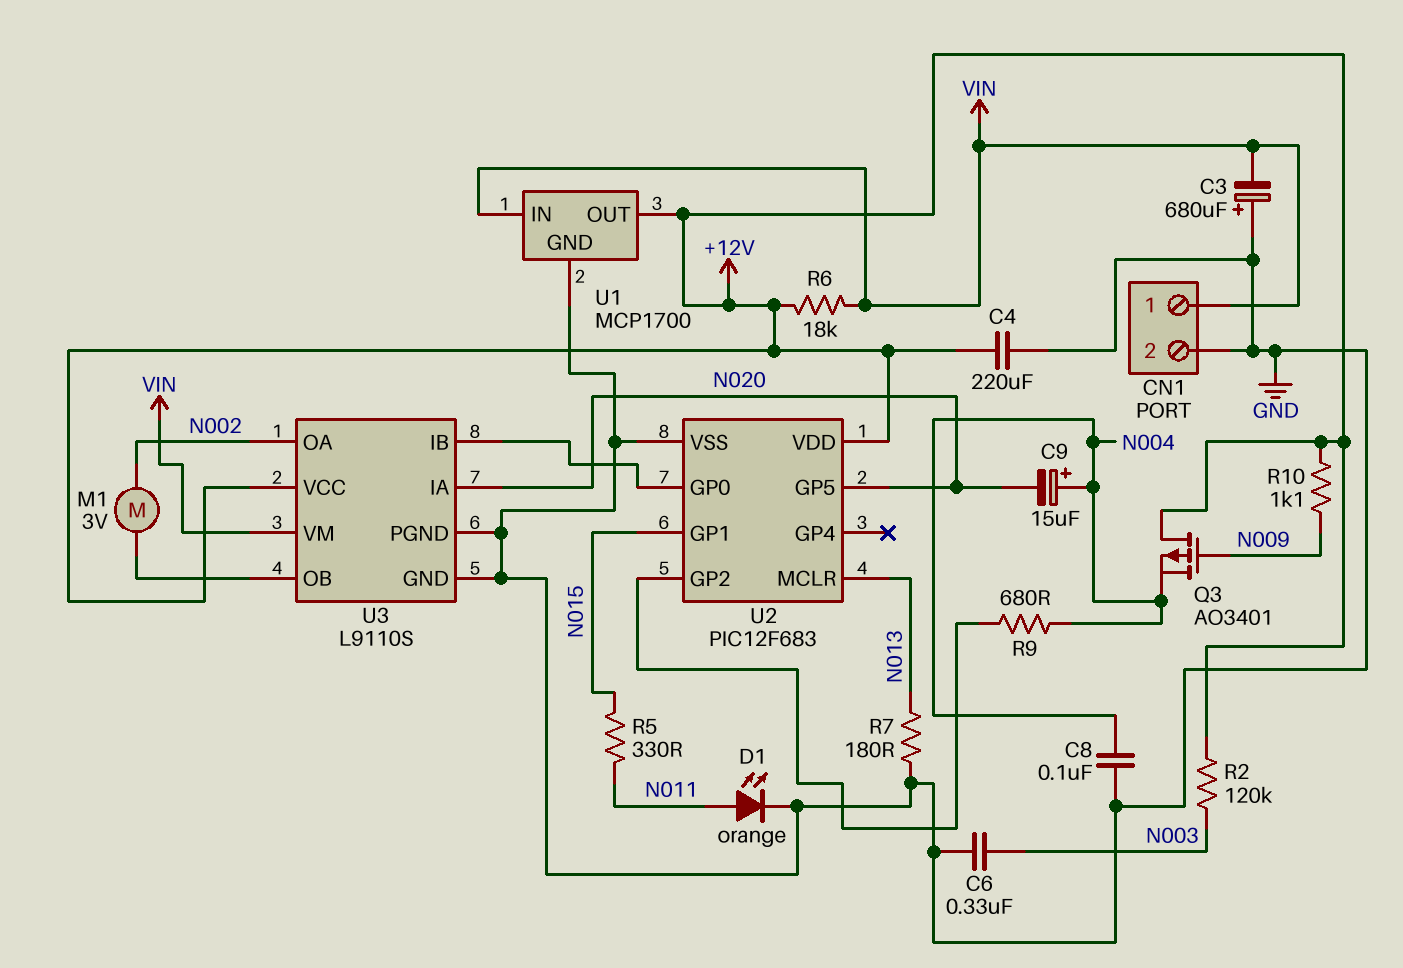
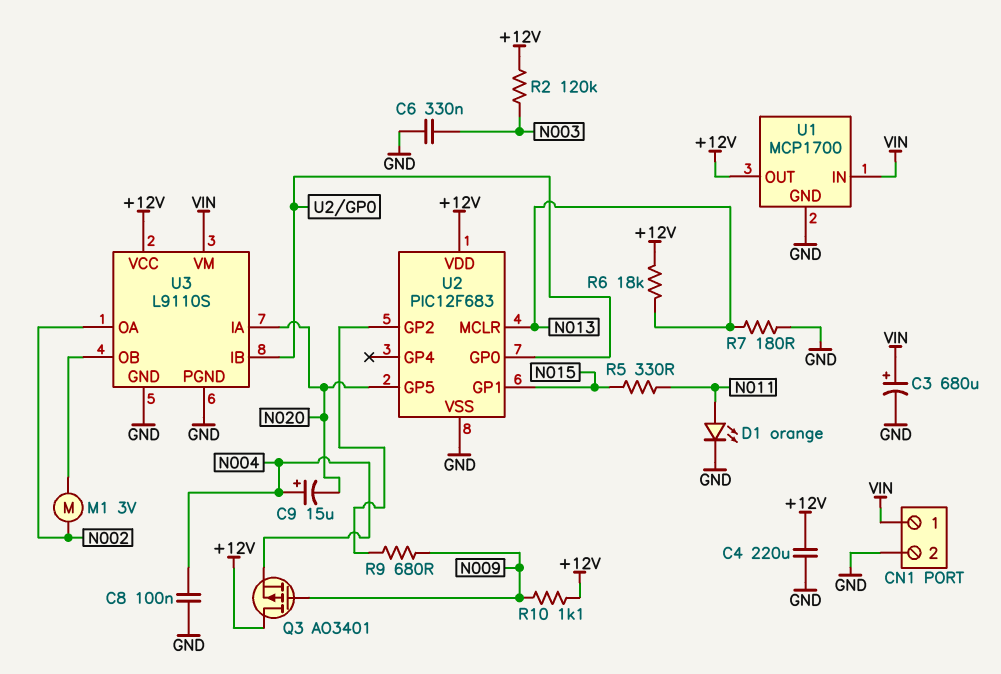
C3: 680uF (plus GND, minus VIN) -> 680uF (plus VIN, minus GND)
R6: 18k (+12V, VIN) -> 18k (+12V, N013)
R9: 680 (N004, U2/GP2) -> 680 (N009, U2/GP2)

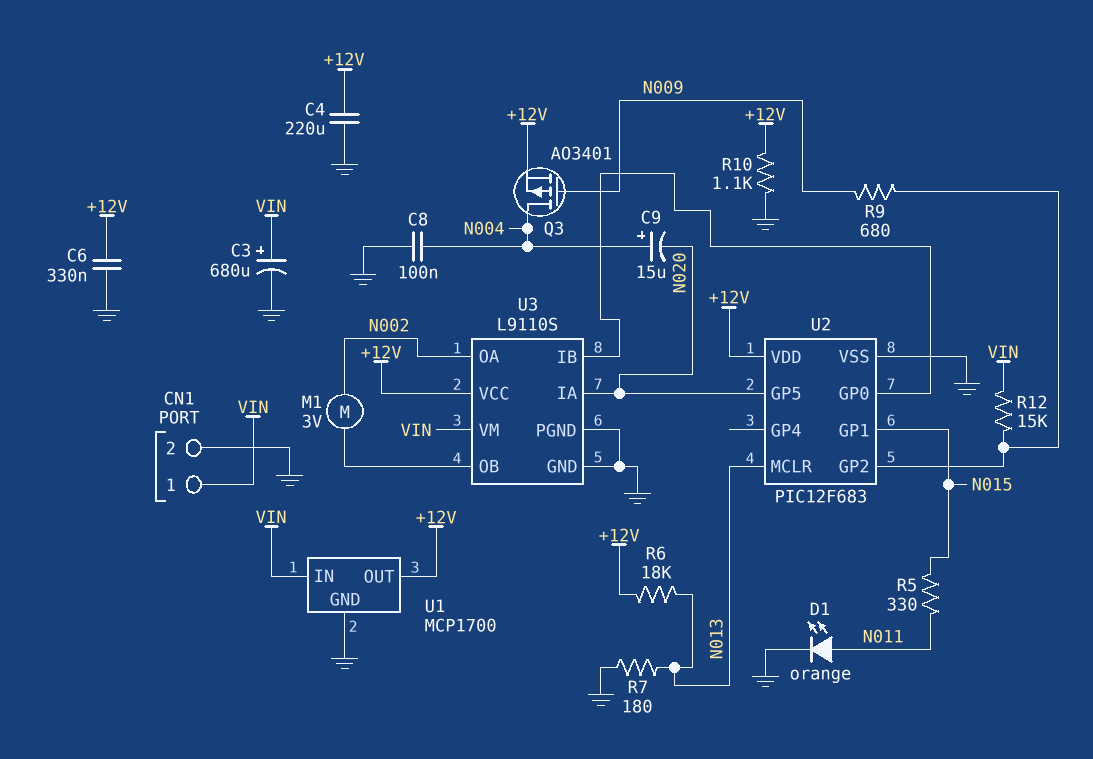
C6: 330nF (GND, N003) -> 330nF (+12V, GND)
Q3: PMOS AO3401 (G N009, D +12V, S N004) -> PMOS AO3401 (G N009, D N004, S +12V)
R2: 120k (+12V, N003) -> none
R10: 1.1k (+12V, N009) -> 1.1k (+12V, GND)
R12: none -> 15k (U2/GP2, VIN)

